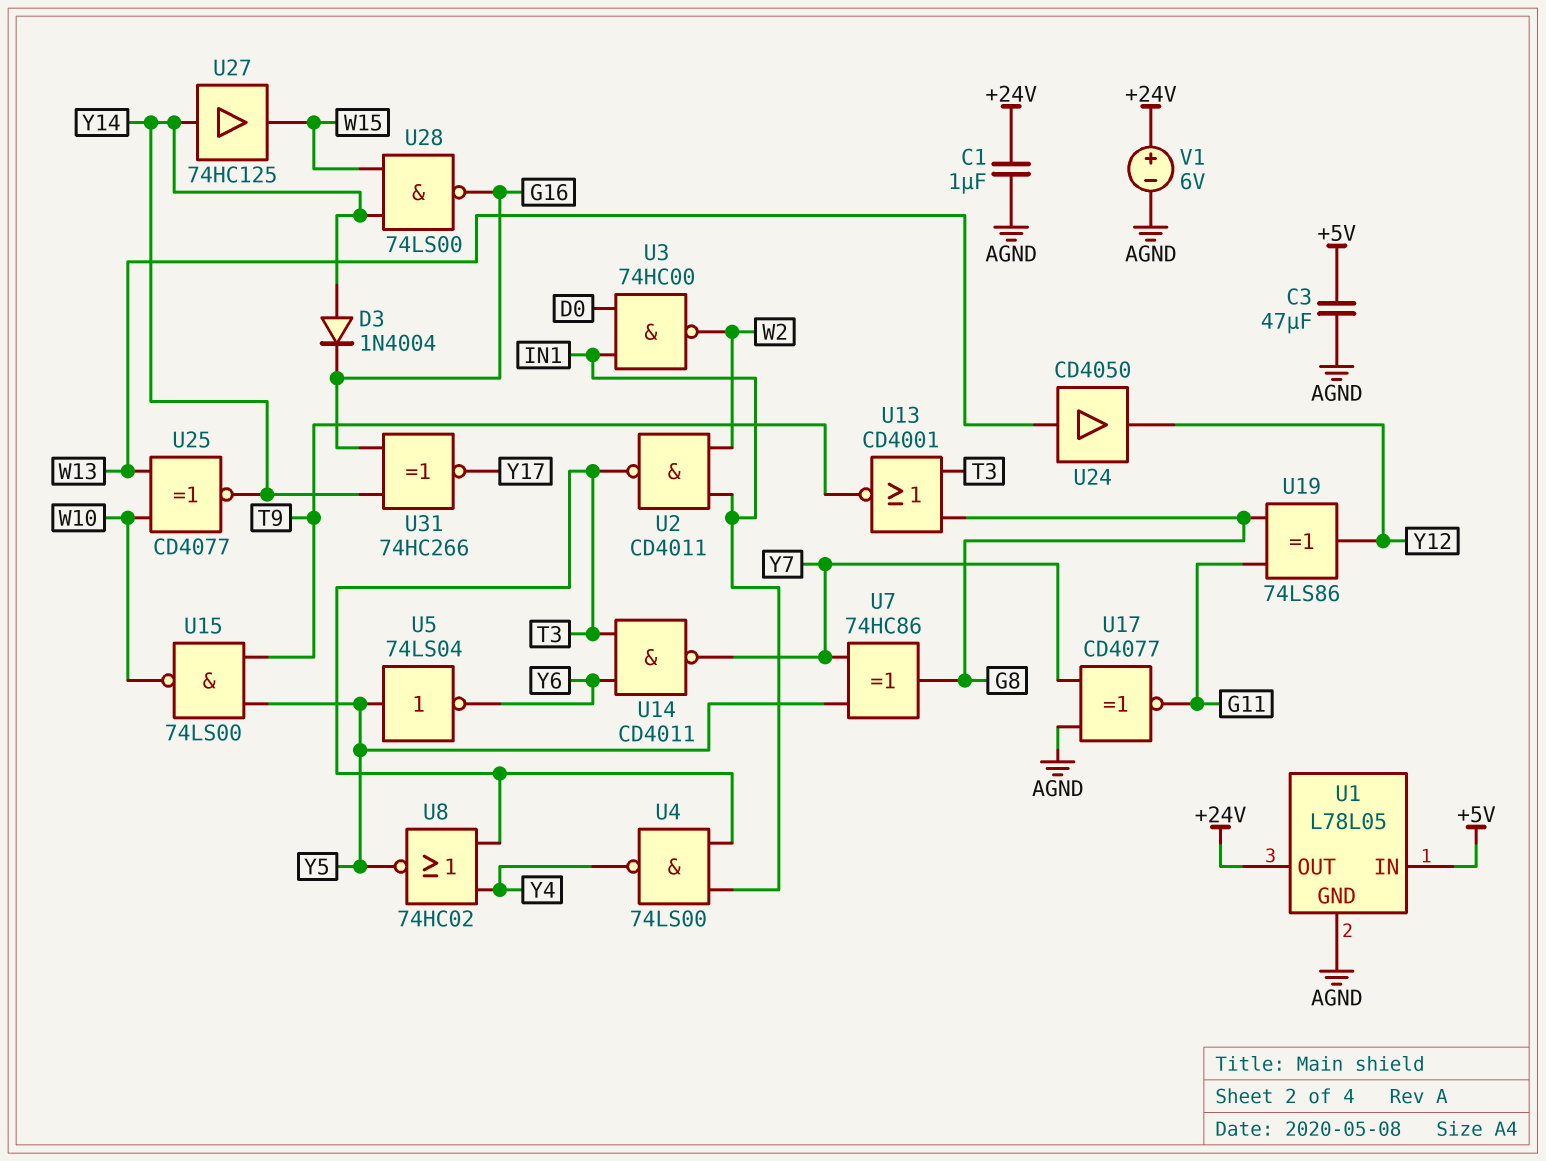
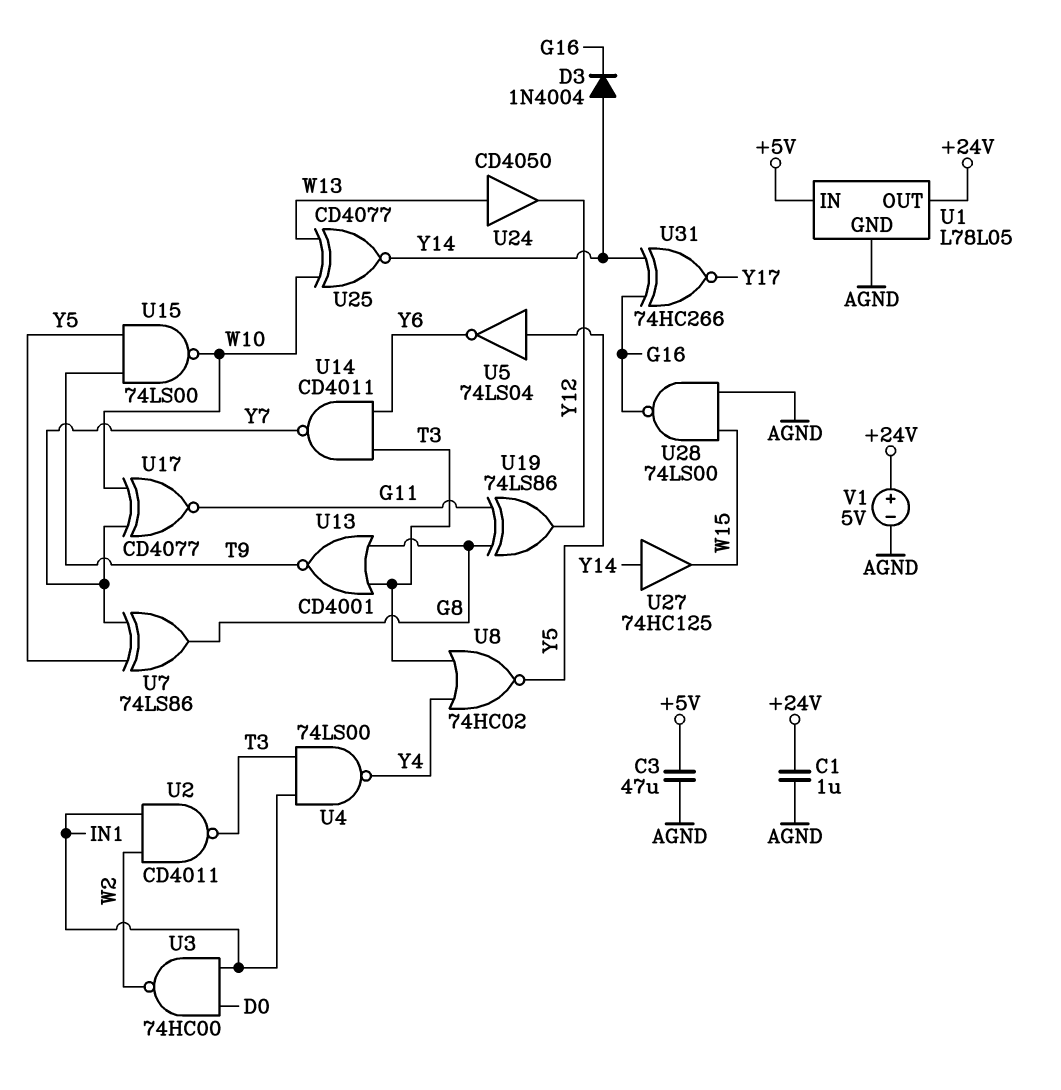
U7: XOR 74HC86 (in Y5, in Y7, out G8) -> XOR 74LS86 (in Y5, in Y7, out G8)
U17: XNOR CD4077 (in AGND, in Y7, out G11) -> XNOR CD4077 (in W10, in Y7, out G11)
U28: NAND 74LS00 (in W15, in Y14, out G16) -> NAND 74LS00 (in AGND, in W15, out G16)
V1: 6V (plus +24V, minus AGND) -> 5V (plus +24V, minus AGND)

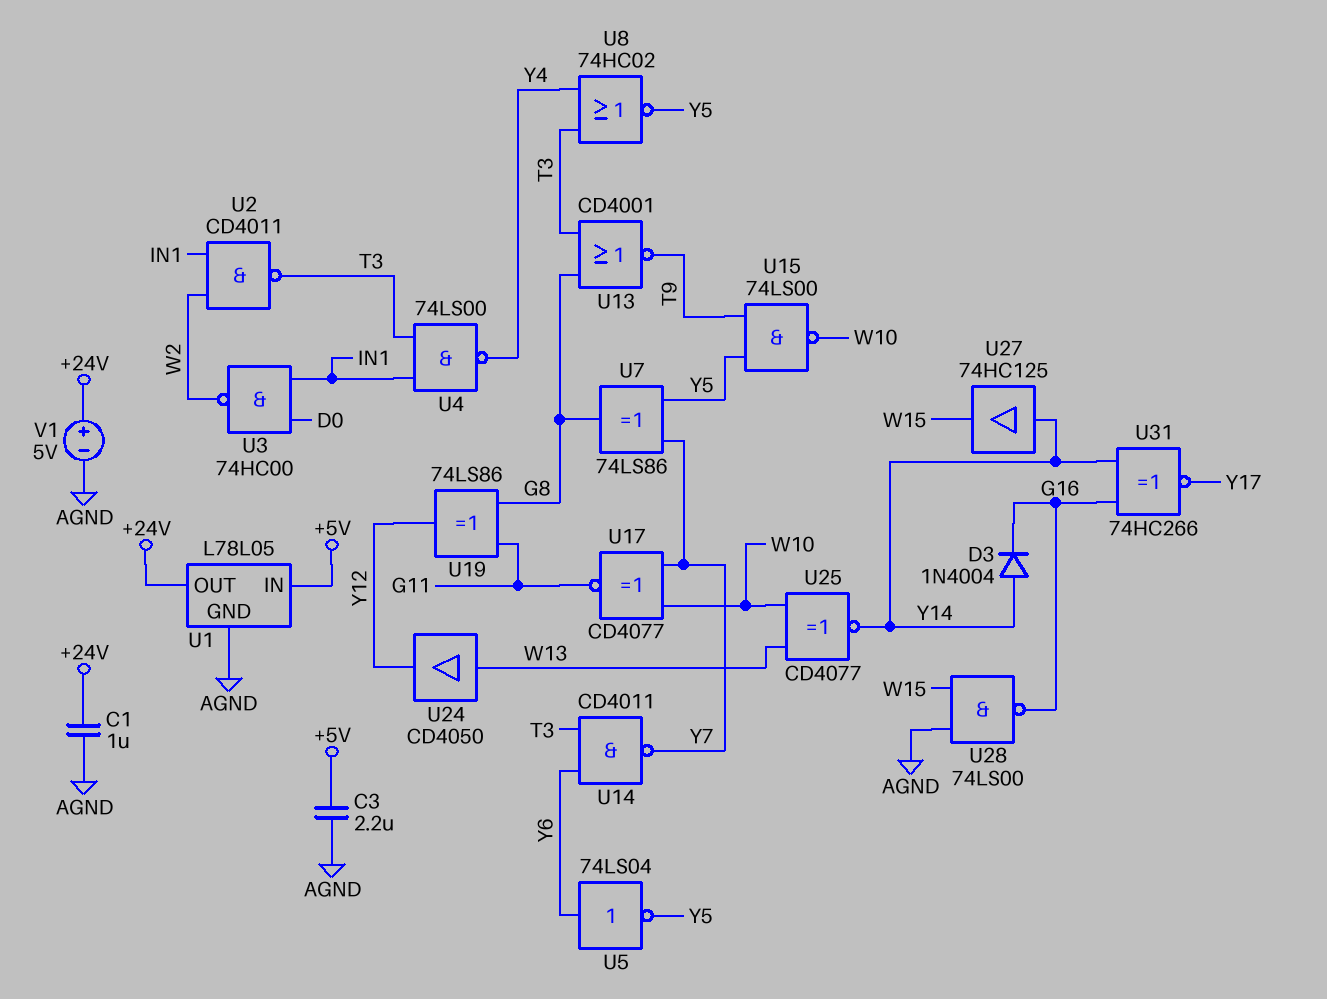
C3: 47uF (+5V, AGND) -> 2.2uF (+5V, AGND)
U5: NOT 74LS04 (in Y5, out Y6) -> NOT 74LS04 (in Y6, out Y5)

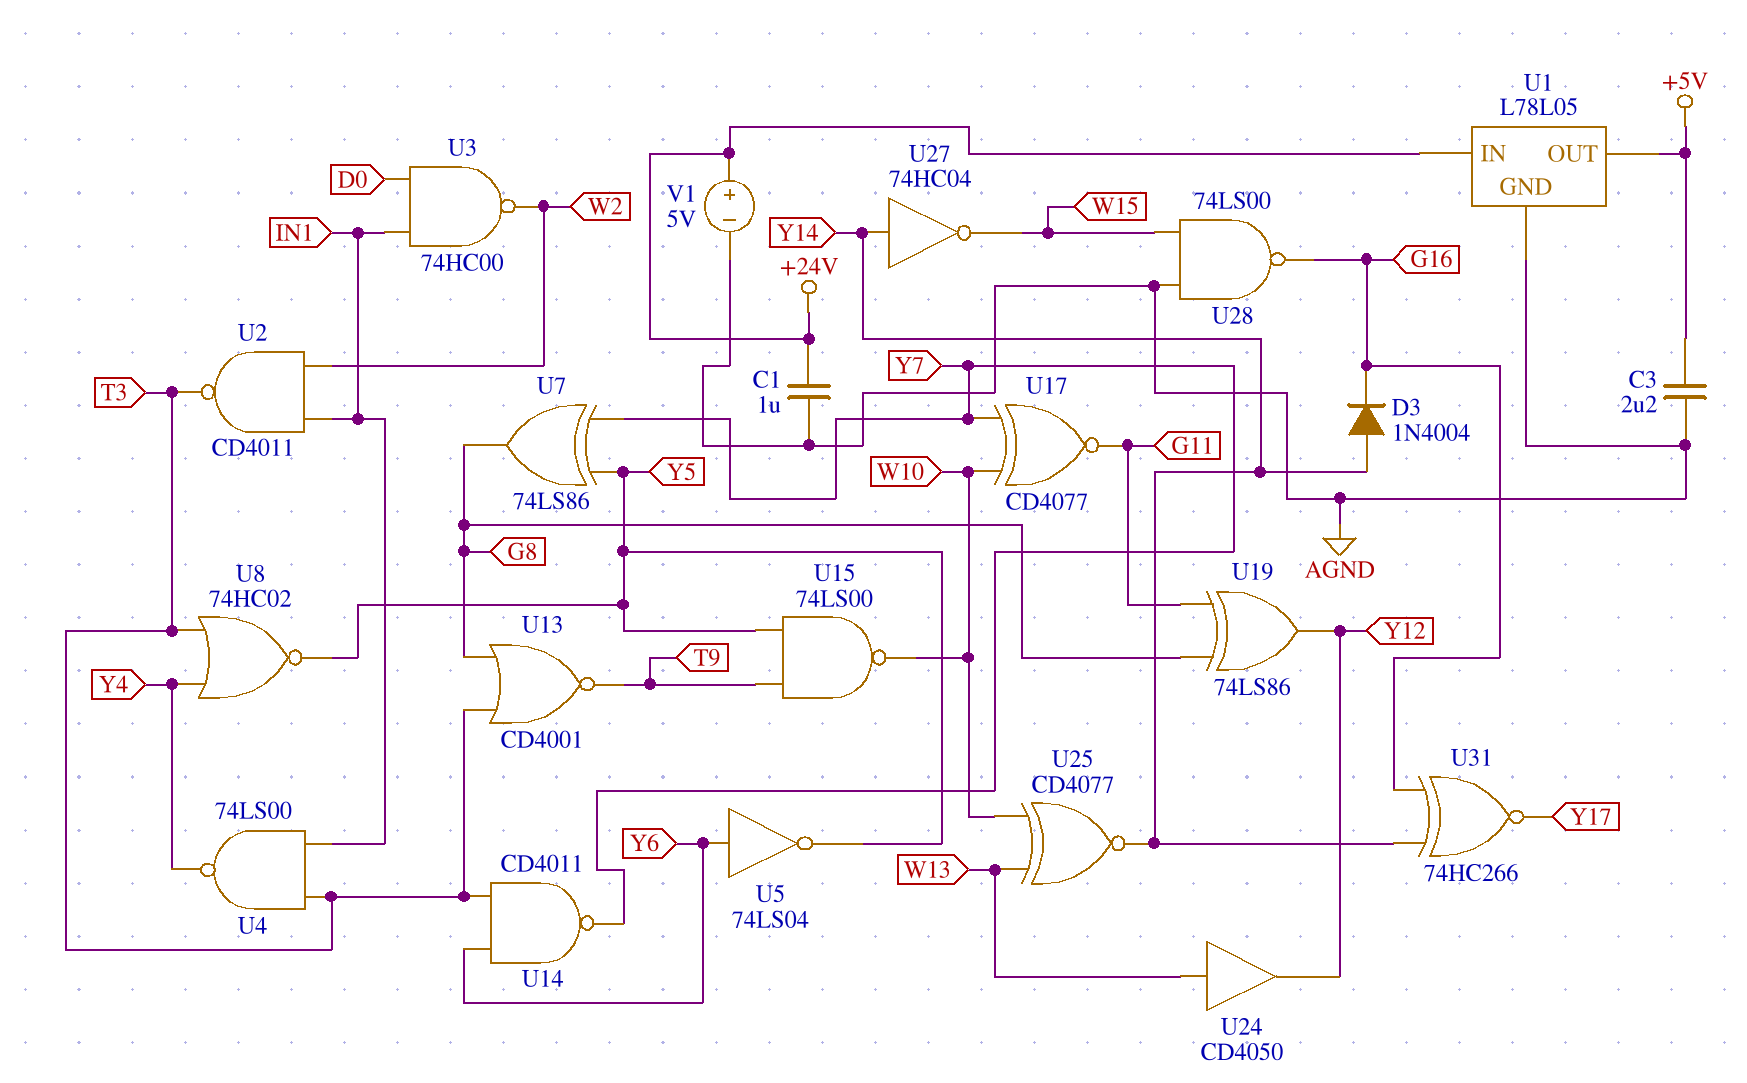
U1 pin IN: +5V -> +24V
U1 pin OUT: +24V -> +5V
U27: buffer 74HC125 (in Y14, out W15) -> NOT 74HC04 (in Y14, out W15)

